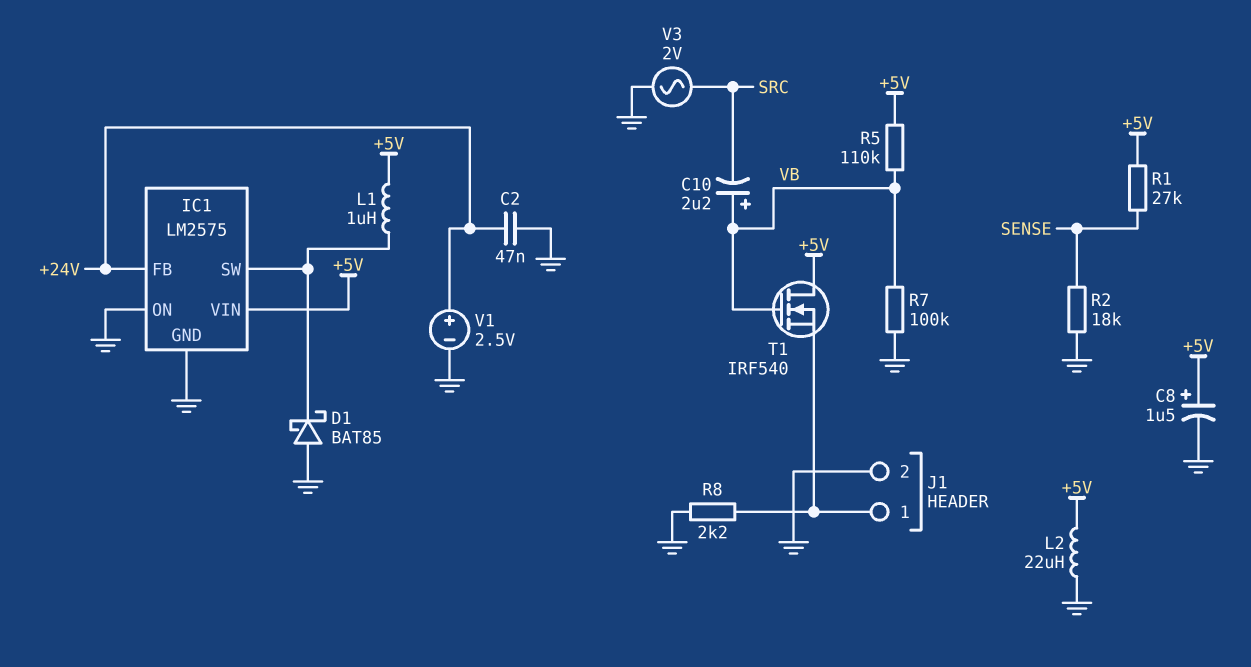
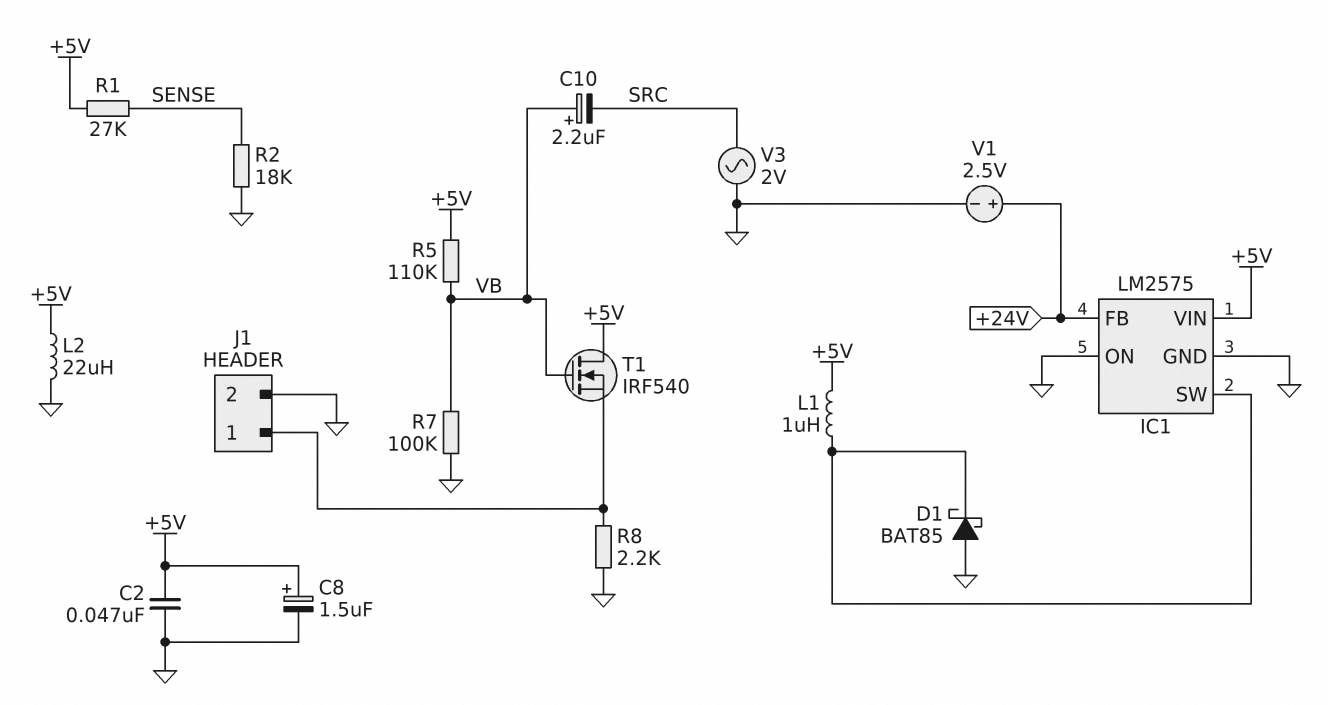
C2: 47nF (+24V, GND) -> 47nF (+5V, GND)

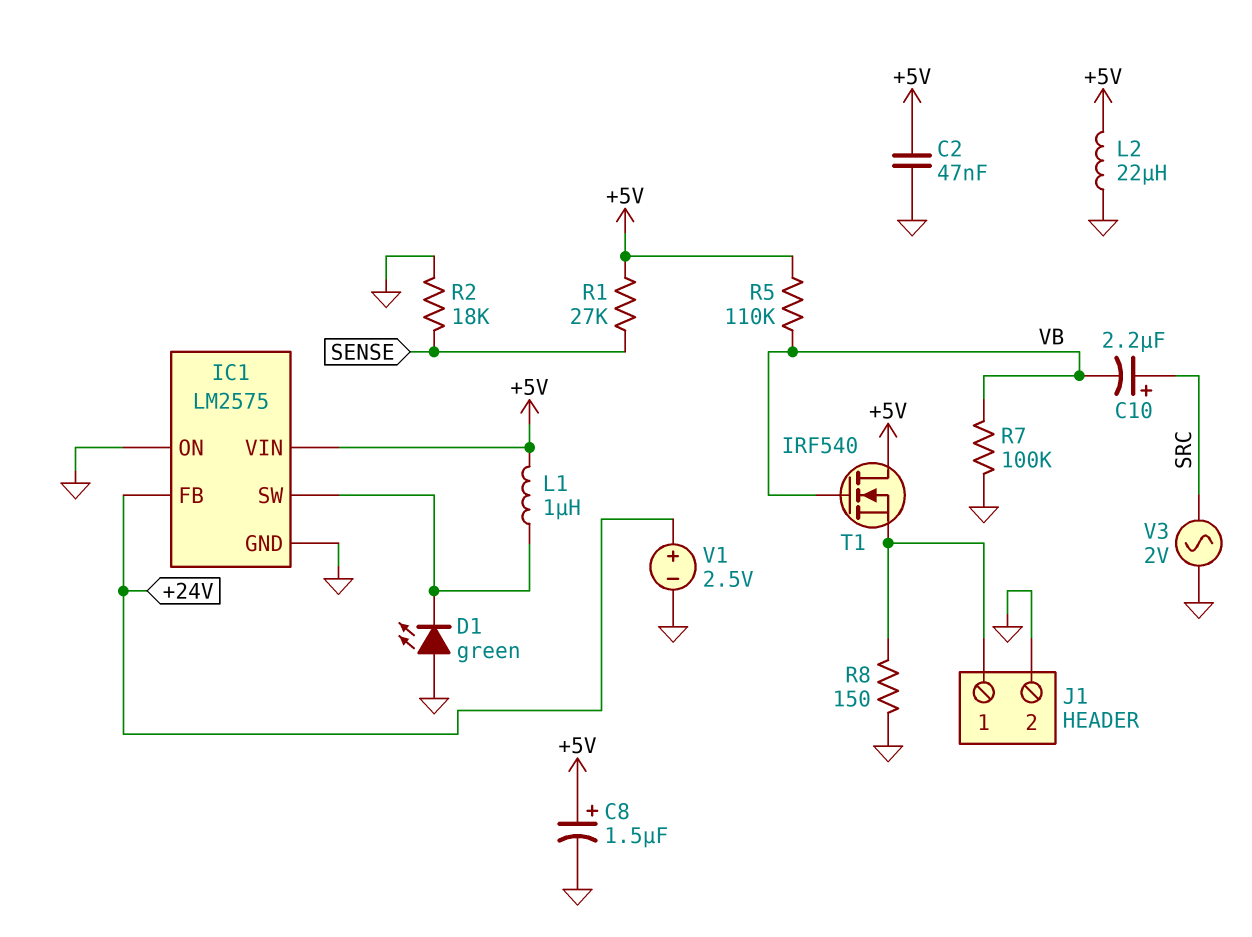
C10: 2.2uF (plus VB, minus SRC) -> 2.2uF (plus SRC, minus VB)
D1: schottky BAT85 (A GND, K IC1/SW) -> LED green (A GND, K IC1/SW)
R8: 2.2k (GND, J1/1) -> 150 (GND, J1/1)

